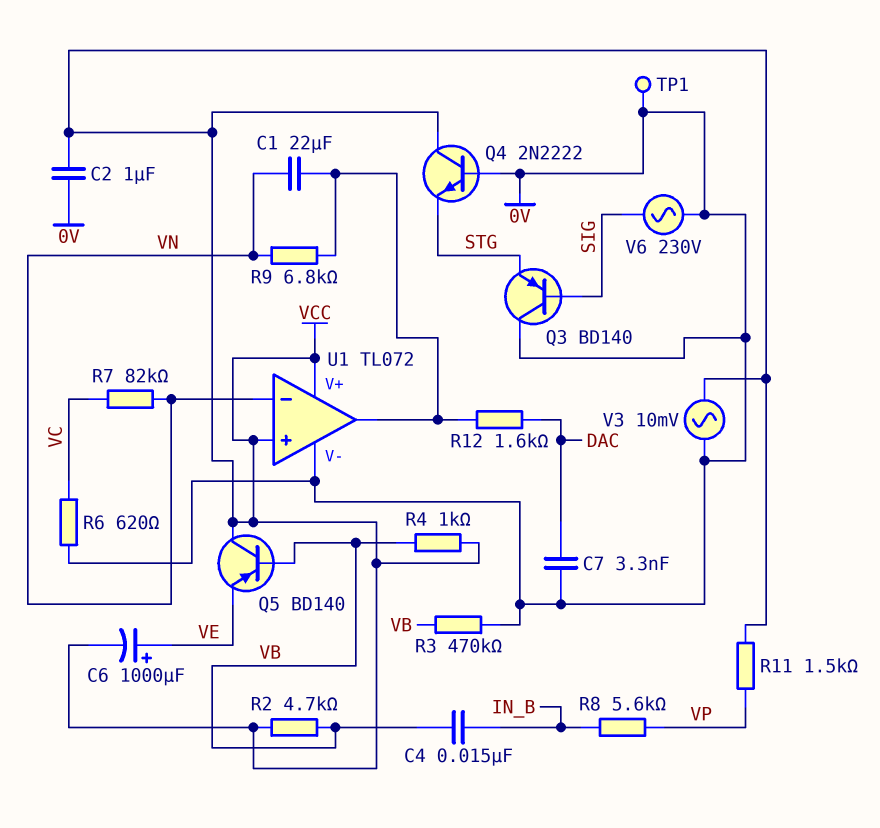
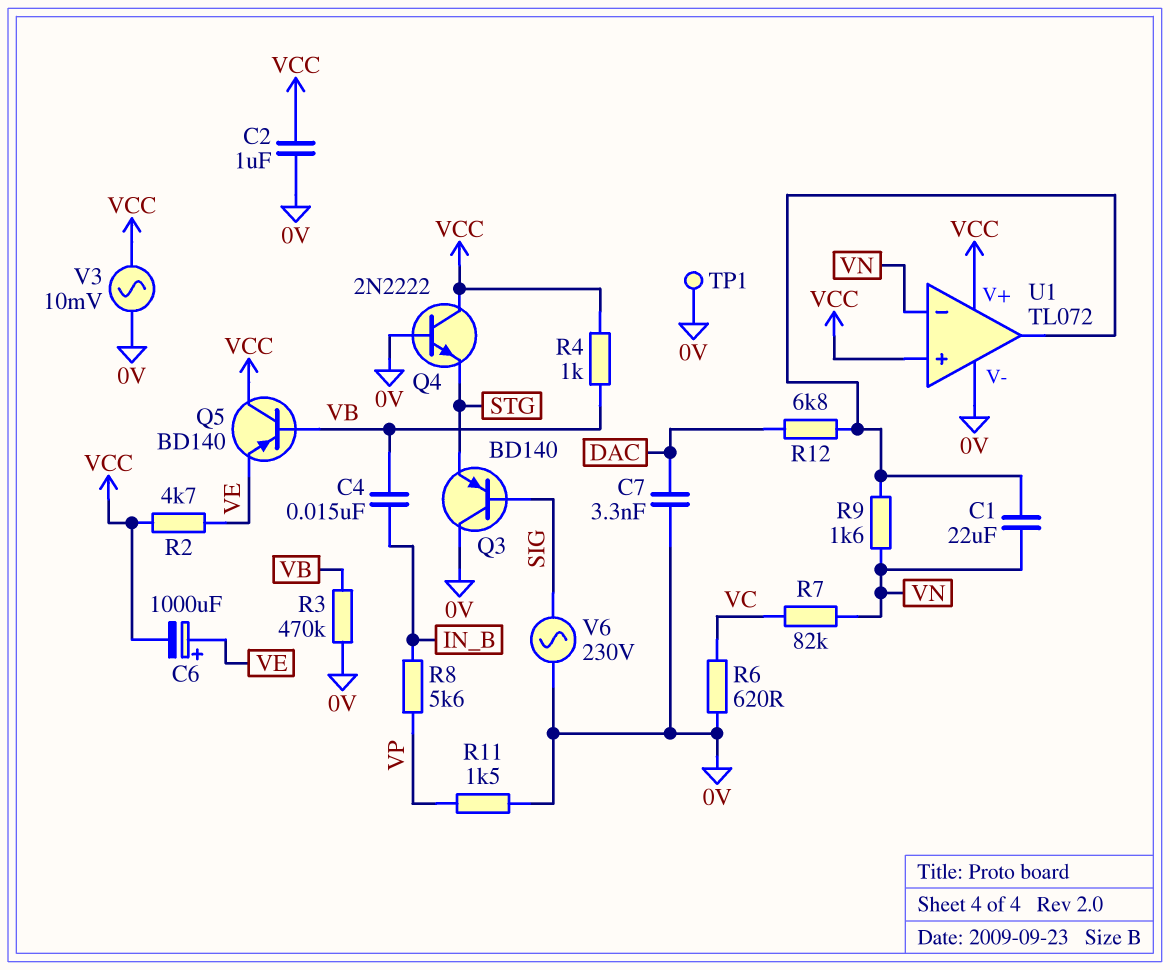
R2: 4.7k (VB, VCC) -> 4.7k (VCC, VE)
R9: 6.8k (U1/out, VN) -> 1.6k (U1/out, VN)
R11: 1.5k (VCC, VP) -> 1.5k (0V, VP)
R12: 1.6k (DAC, U1/out) -> 6.8k (DAC, U1/out)

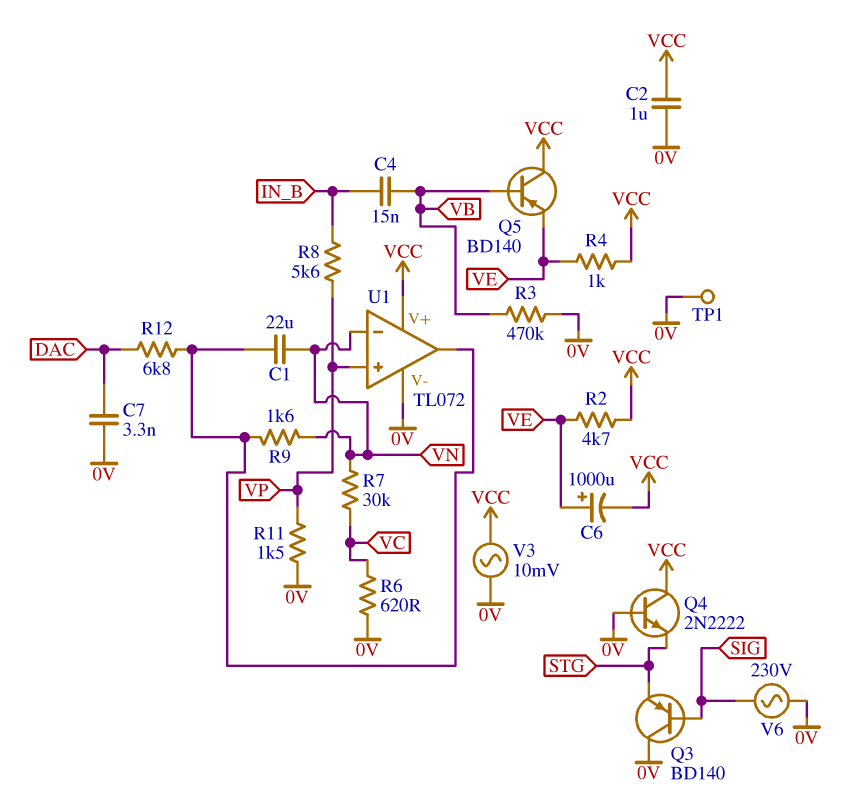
R4: 1k (VB, VCC) -> 1k (VCC, VE)
R7: 82k (VC, VN) -> 30k (VC, VN)
U1 pin in+: VCC -> VP

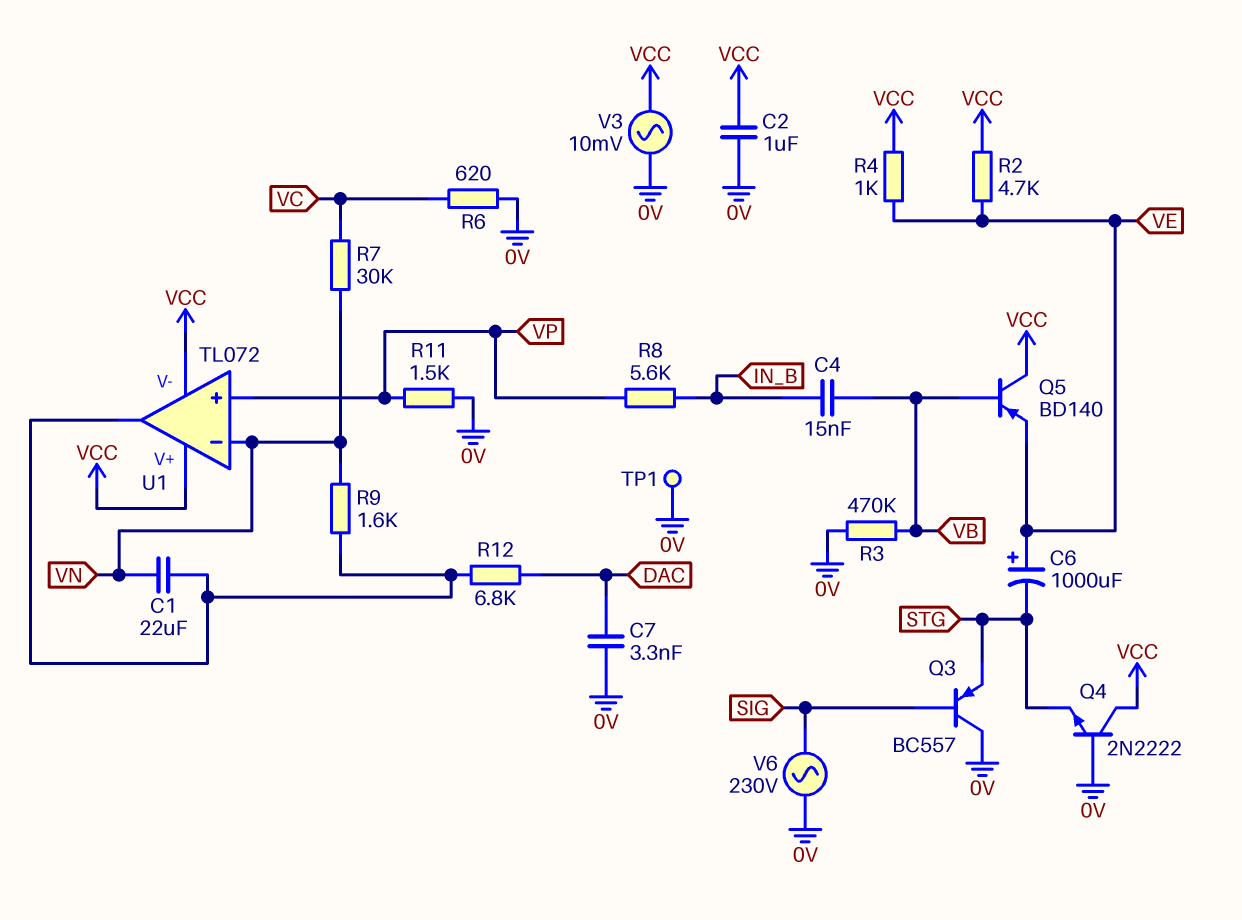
C6: 1000uF (plus VE, minus VCC) -> 1000uF (plus VE, minus STG)
Q3: PNP BD140 (B SIG, C 0V, E STG) -> PNP BC557 (B SIG, C 0V, E STG)
U1 pin V-: 0V -> VCC

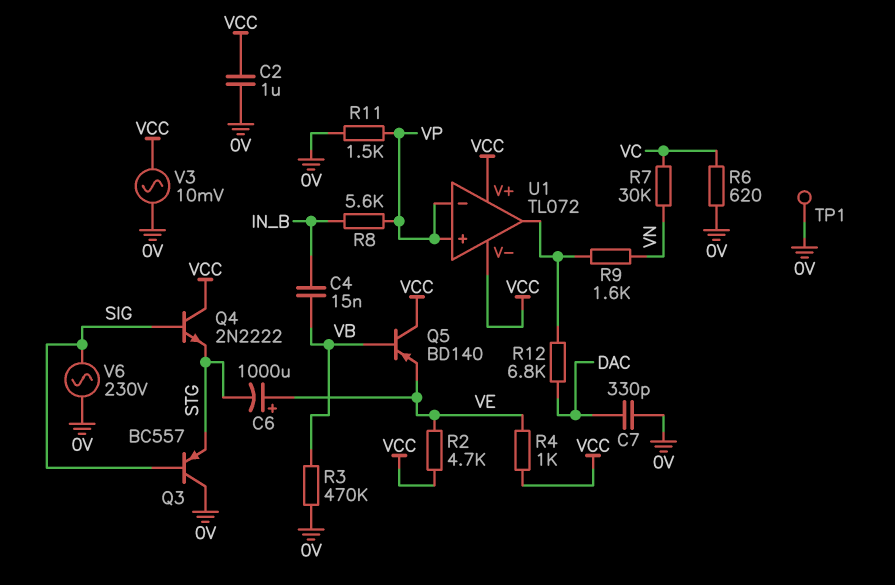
C1: 22uF (U1/out, VN) -> none
C7: 3.3nF (0V, DAC) -> 330pF (0V, DAC)
Q4: NPN 2N2222 (B 0V, C VCC, E STG) -> NPN 2N2222 (B SIG, C VCC, E STG)
U1 pin in-: VN -> VP

